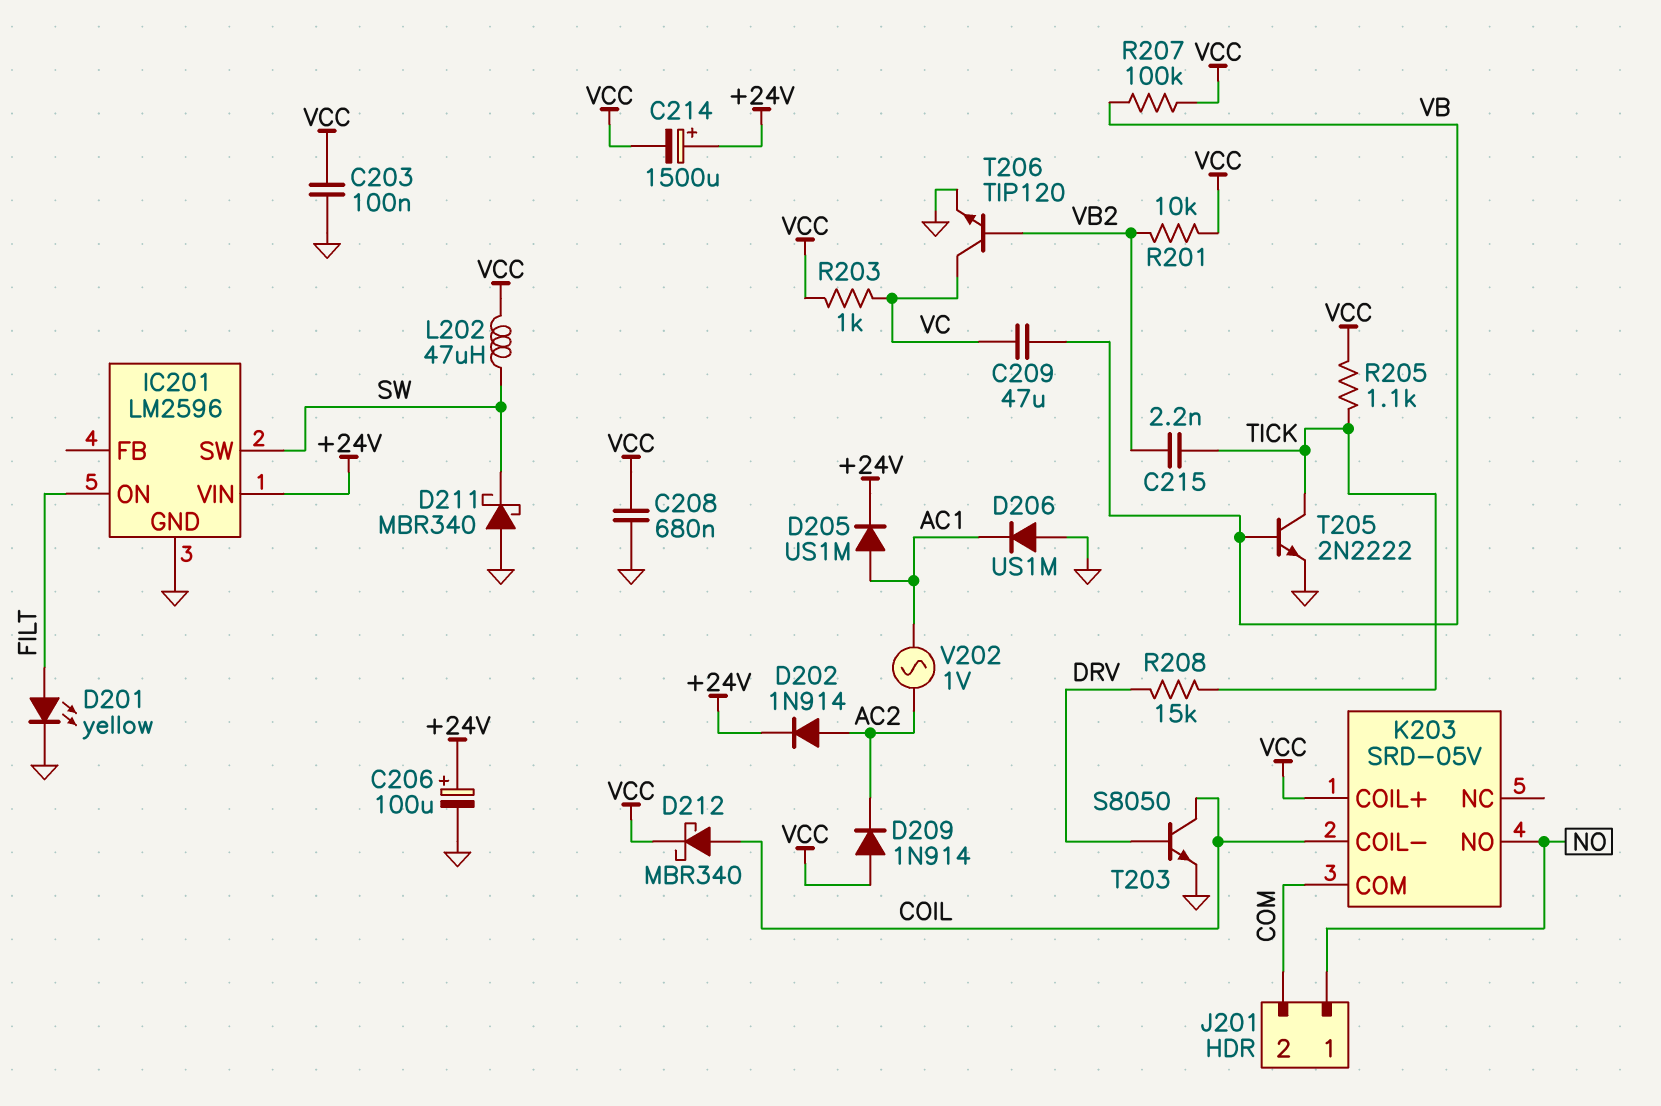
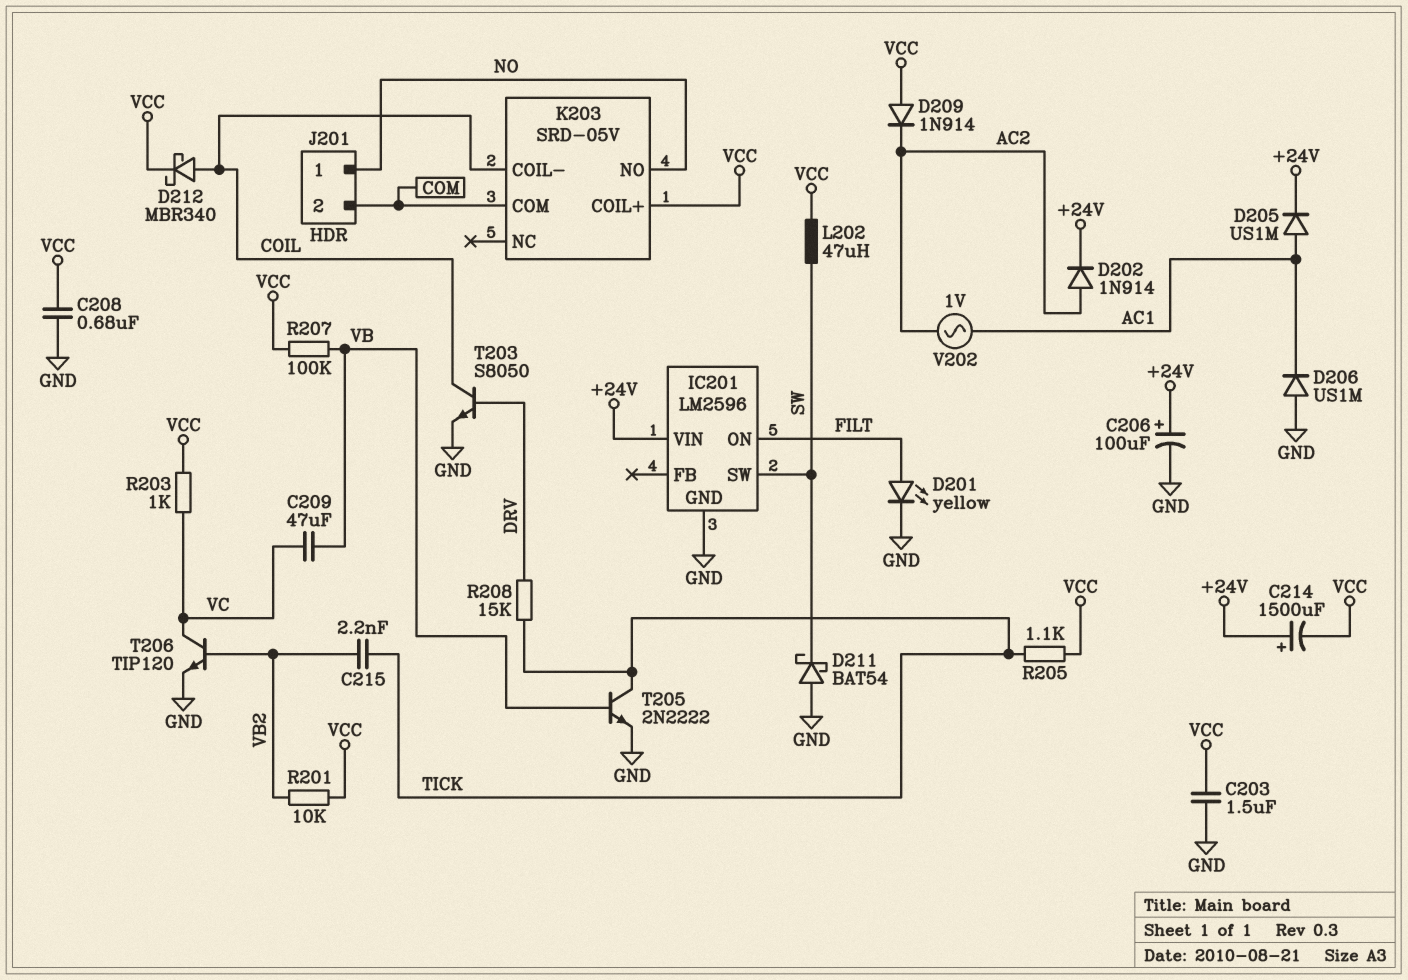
C203: 100nF (GND, VCC) -> 1.5uF (GND, VCC)
D211: schottky MBR340 (A GND, K SW) -> schottky BAT54 (A GND, K SW)

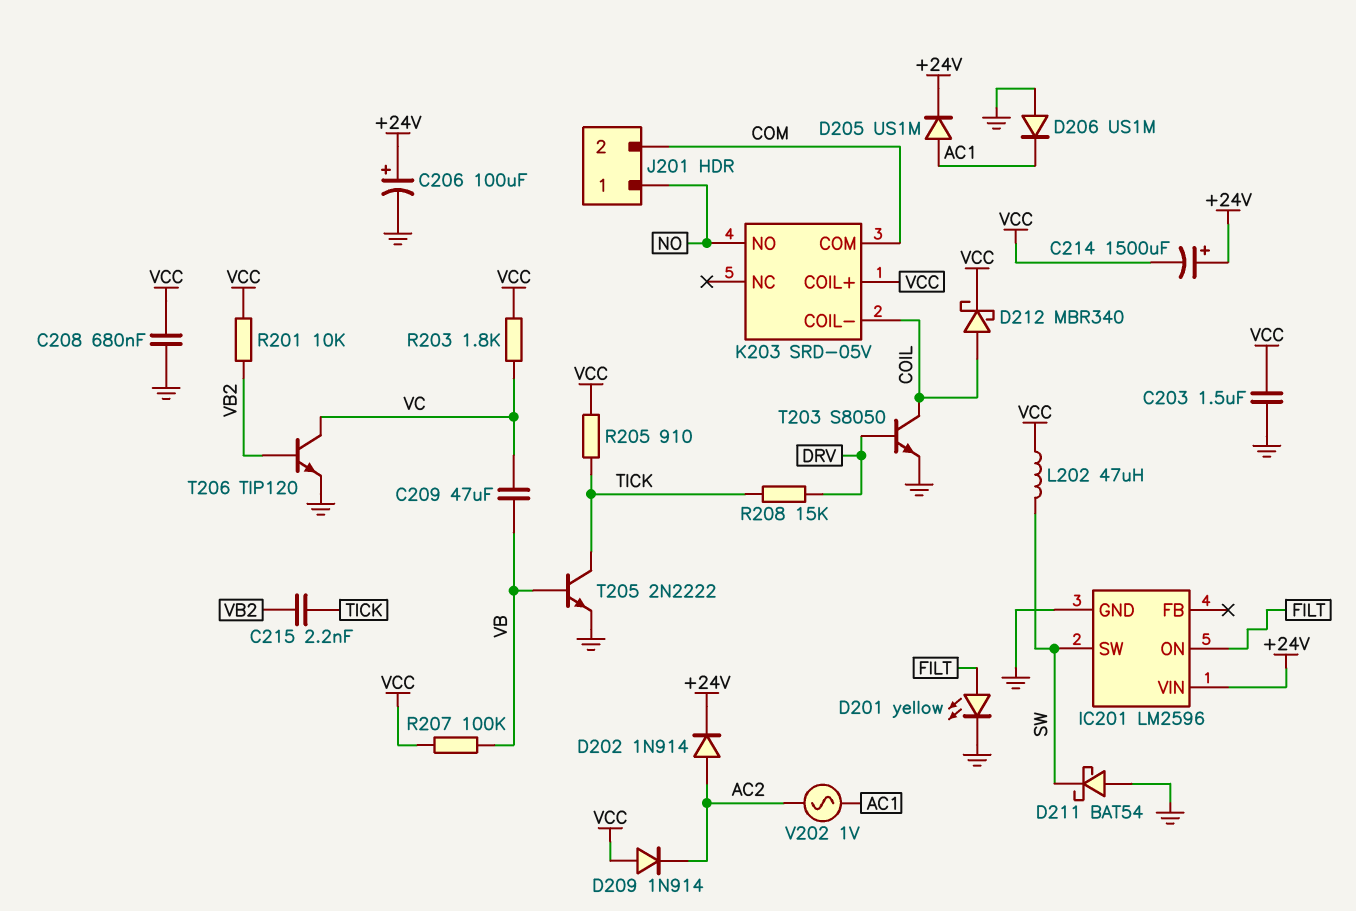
R203: 1k (VC, VCC) -> 1.8k (VC, VCC)
R205: 1.1k (TICK, VCC) -> 910 (TICK, VCC)

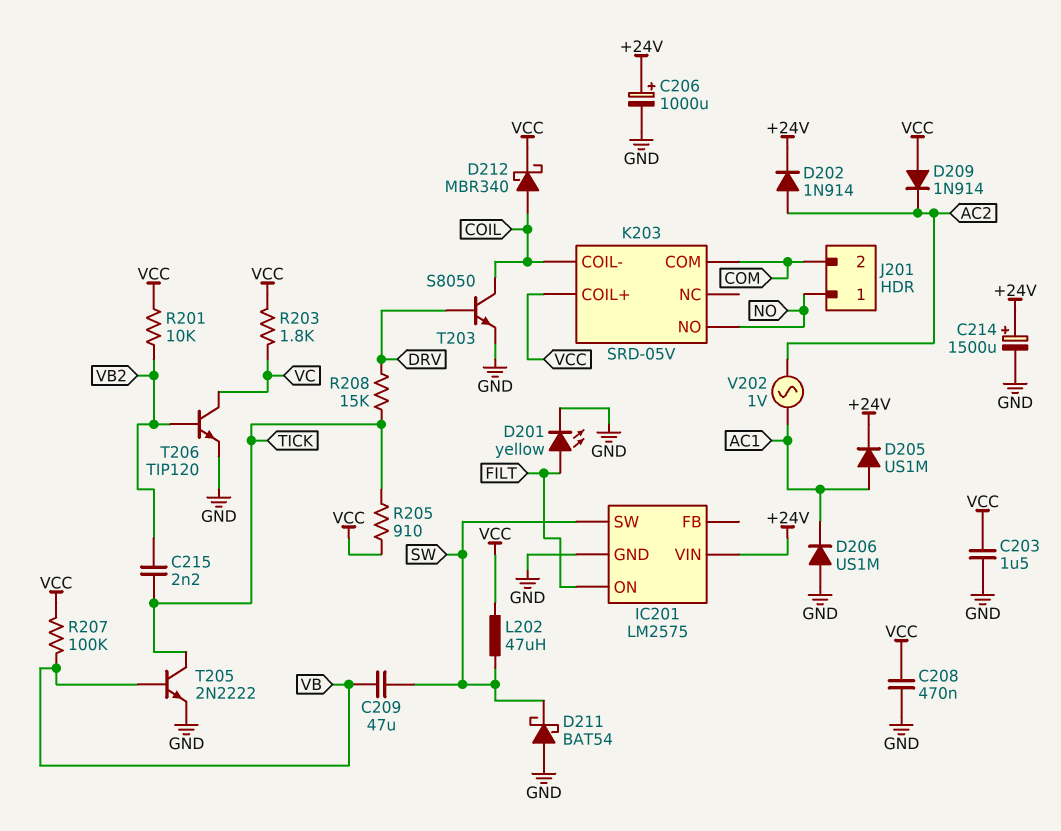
C206: 100uF (plus +24V, minus GND) -> 1000uF (plus +24V, minus GND)
C208: 680nF (GND, VCC) -> 470nF (GND, VCC)
C209: 47uF (VB, VC) -> 47uF (SW, VB)
C214: 1500uF (plus +24V, minus VCC) -> 1500uF (plus +24V, minus GND)
IC201: LM2596 -> LM2575

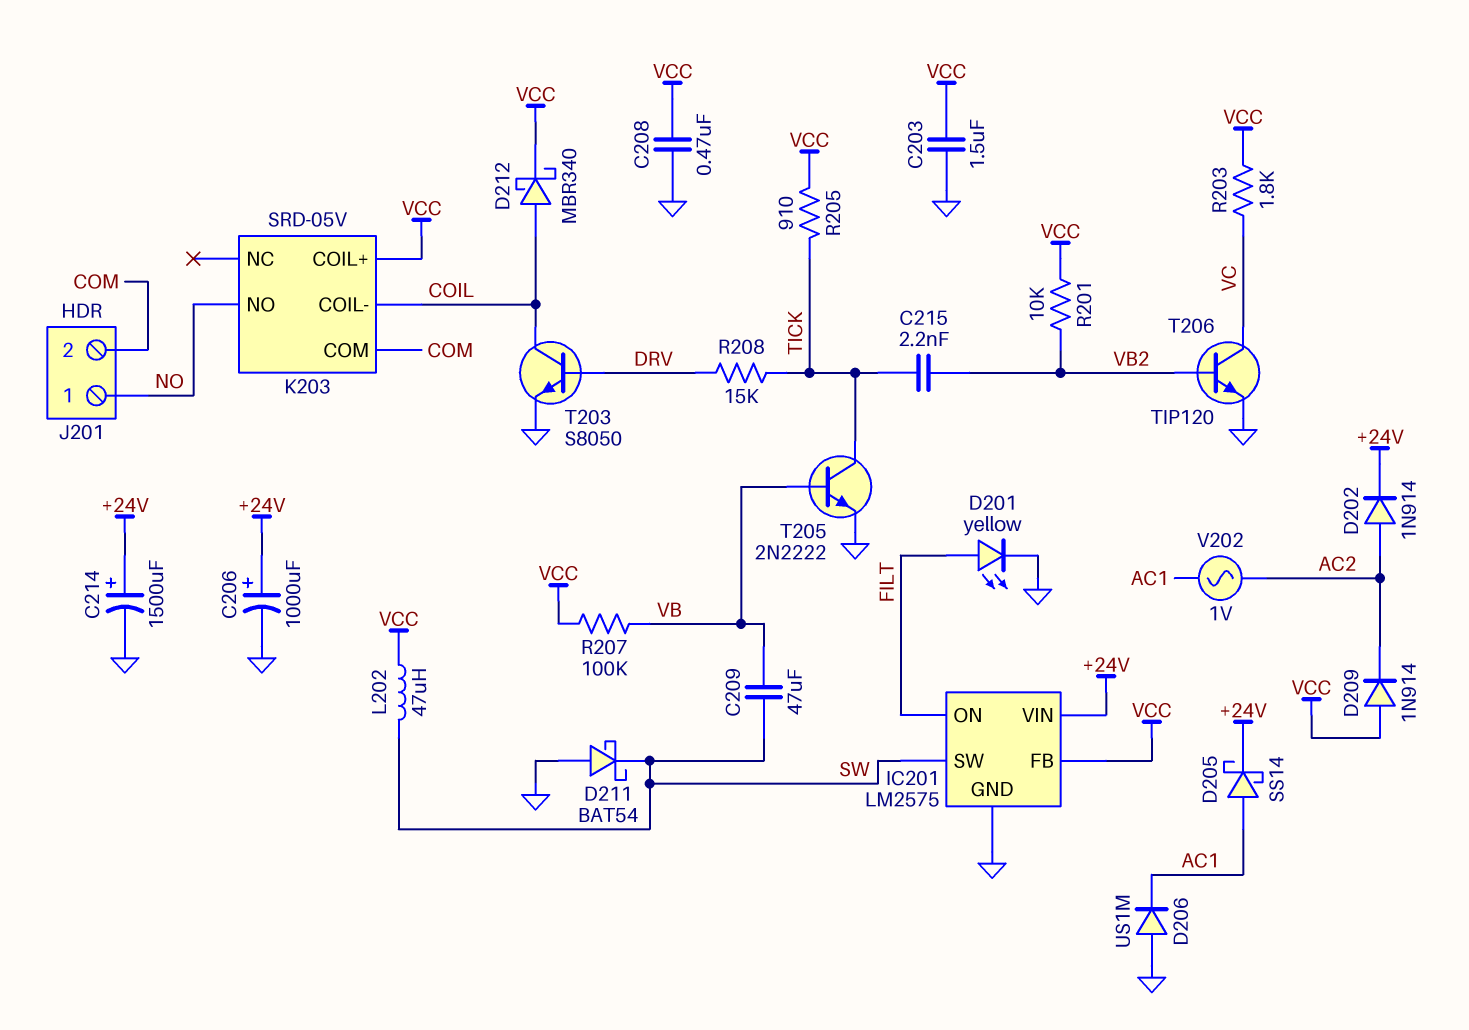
D205: diode US1M (A AC1, K +24V) -> schottky SS14 (A AC1, K +24V)
IC201 pin FB: none -> VCC

